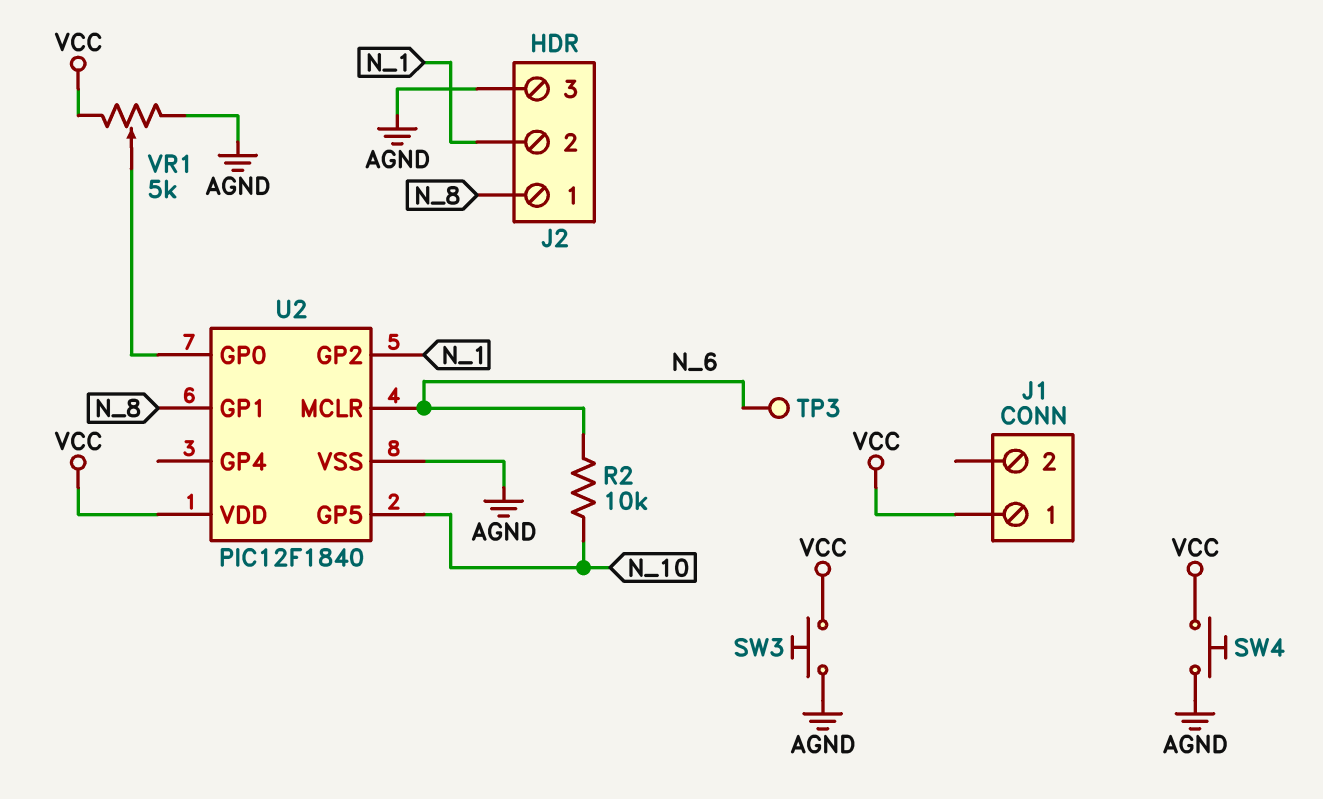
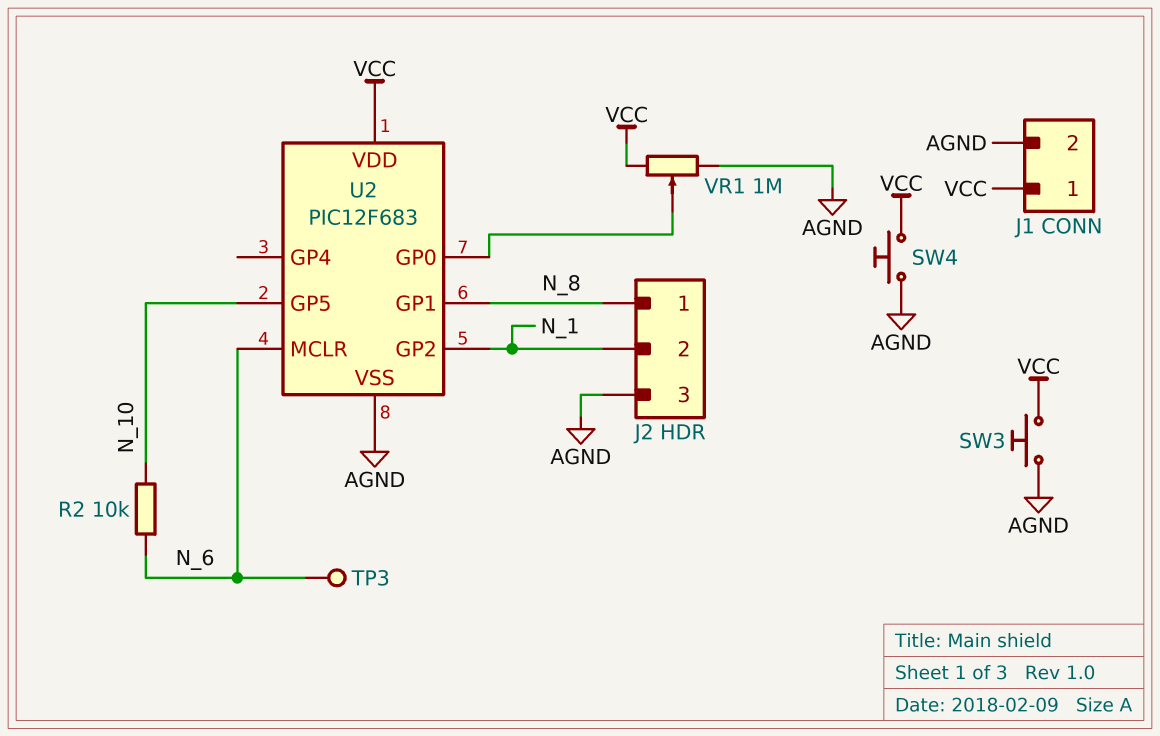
J1 pin 2: none -> AGND
U2: PIC12F1840 -> PIC12F683
VR1: 5k (AGND, VCC, wiper U2/GP0) -> 1M (AGND, VCC, wiper U2/GP0)

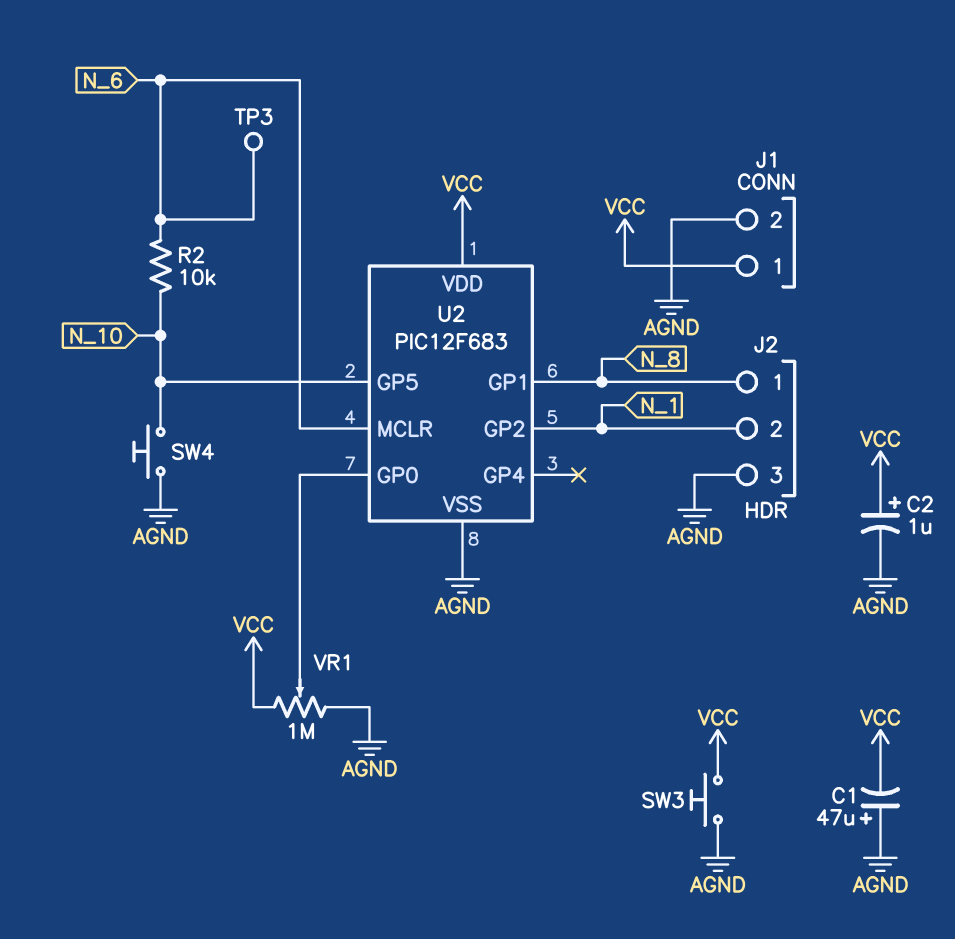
C1: none -> 47uF (plus AGND, minus VCC)
C2: none -> 1uF (plus VCC, minus AGND)
SW4: button (AGND, VCC) -> button (AGND, N_10)

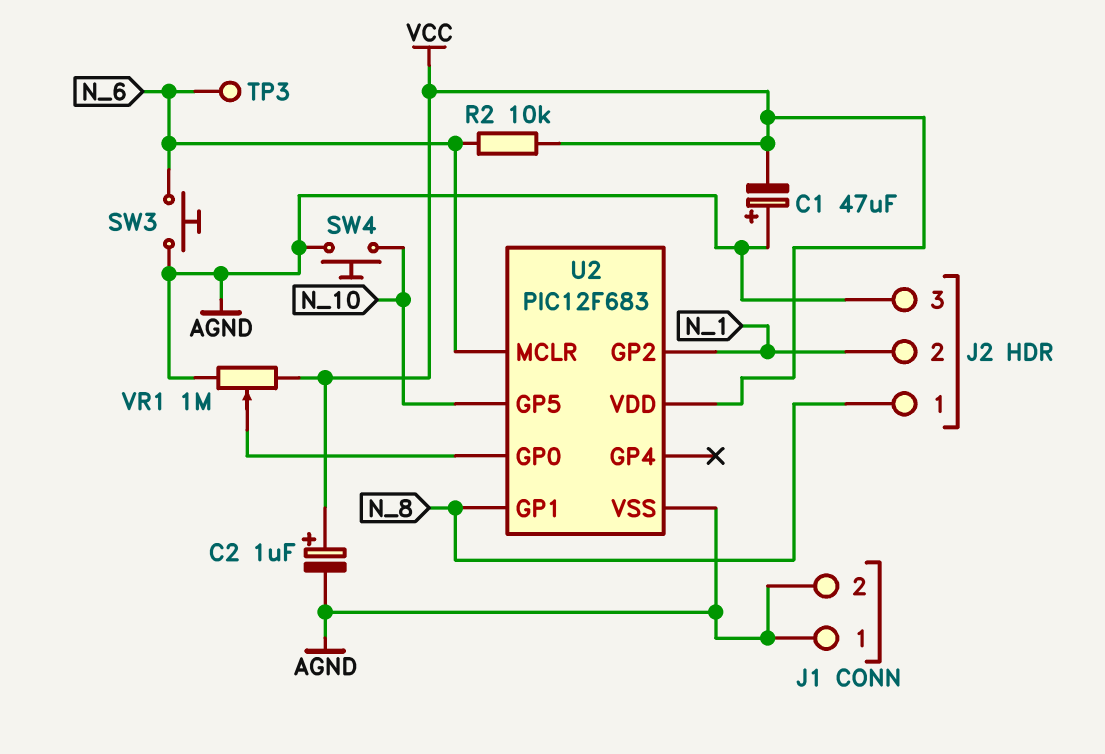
J1 pin 1: VCC -> AGND
R2: 10k (N_6, N_10) -> 10k (N_6, VCC)
SW3: button (AGND, VCC) -> button (AGND, N_6)

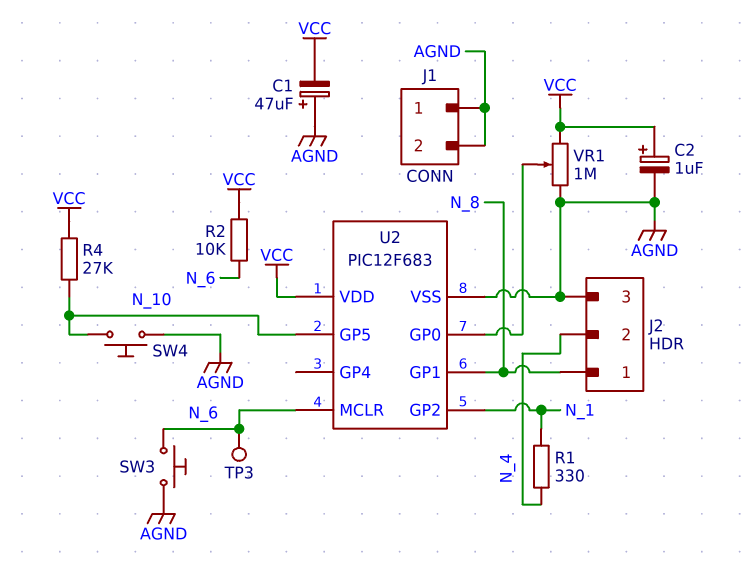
J2 pin 2: N_1 -> N_4
R1: none -> 330 (N_1, N_4)
R4: none -> 27k (N_10, VCC)

